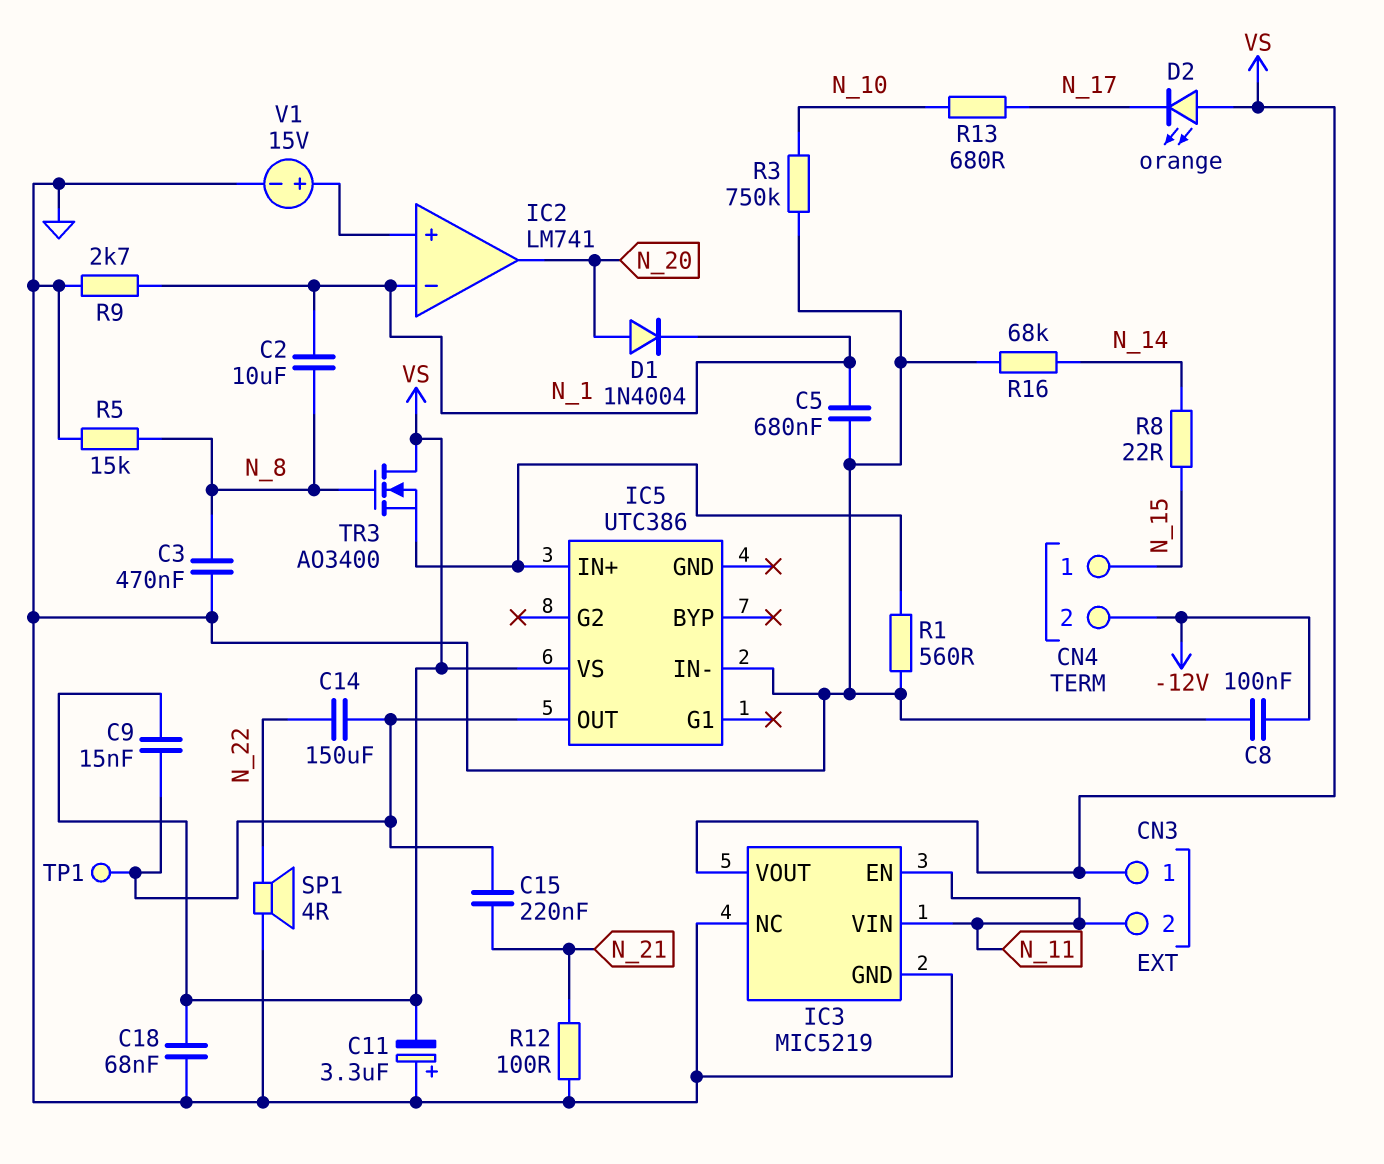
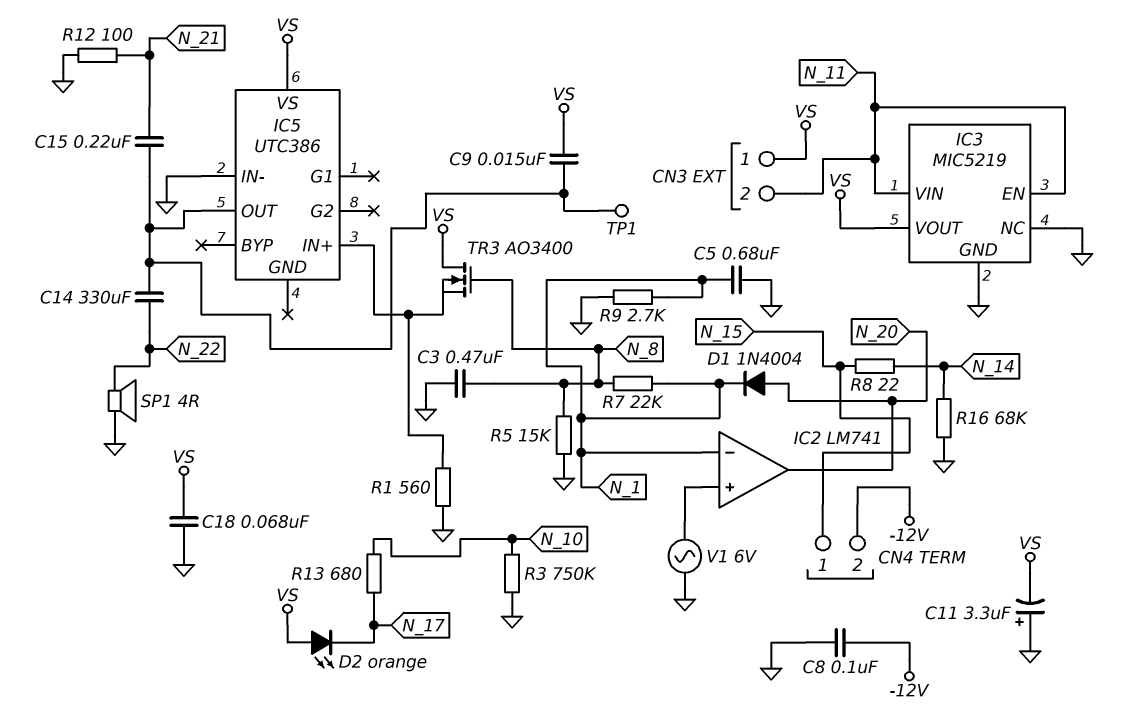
C2: 10uF (N_1, N_8) -> none
C14: 150uF (IC5/OUT, N_22) -> 330uF (IC5/OUT, N_22)
R7: none -> 22k (N_1, N_8)
V1: 15V (plus IC2/in+, minus GND) -> AC 6V (GND, IC2/in+)

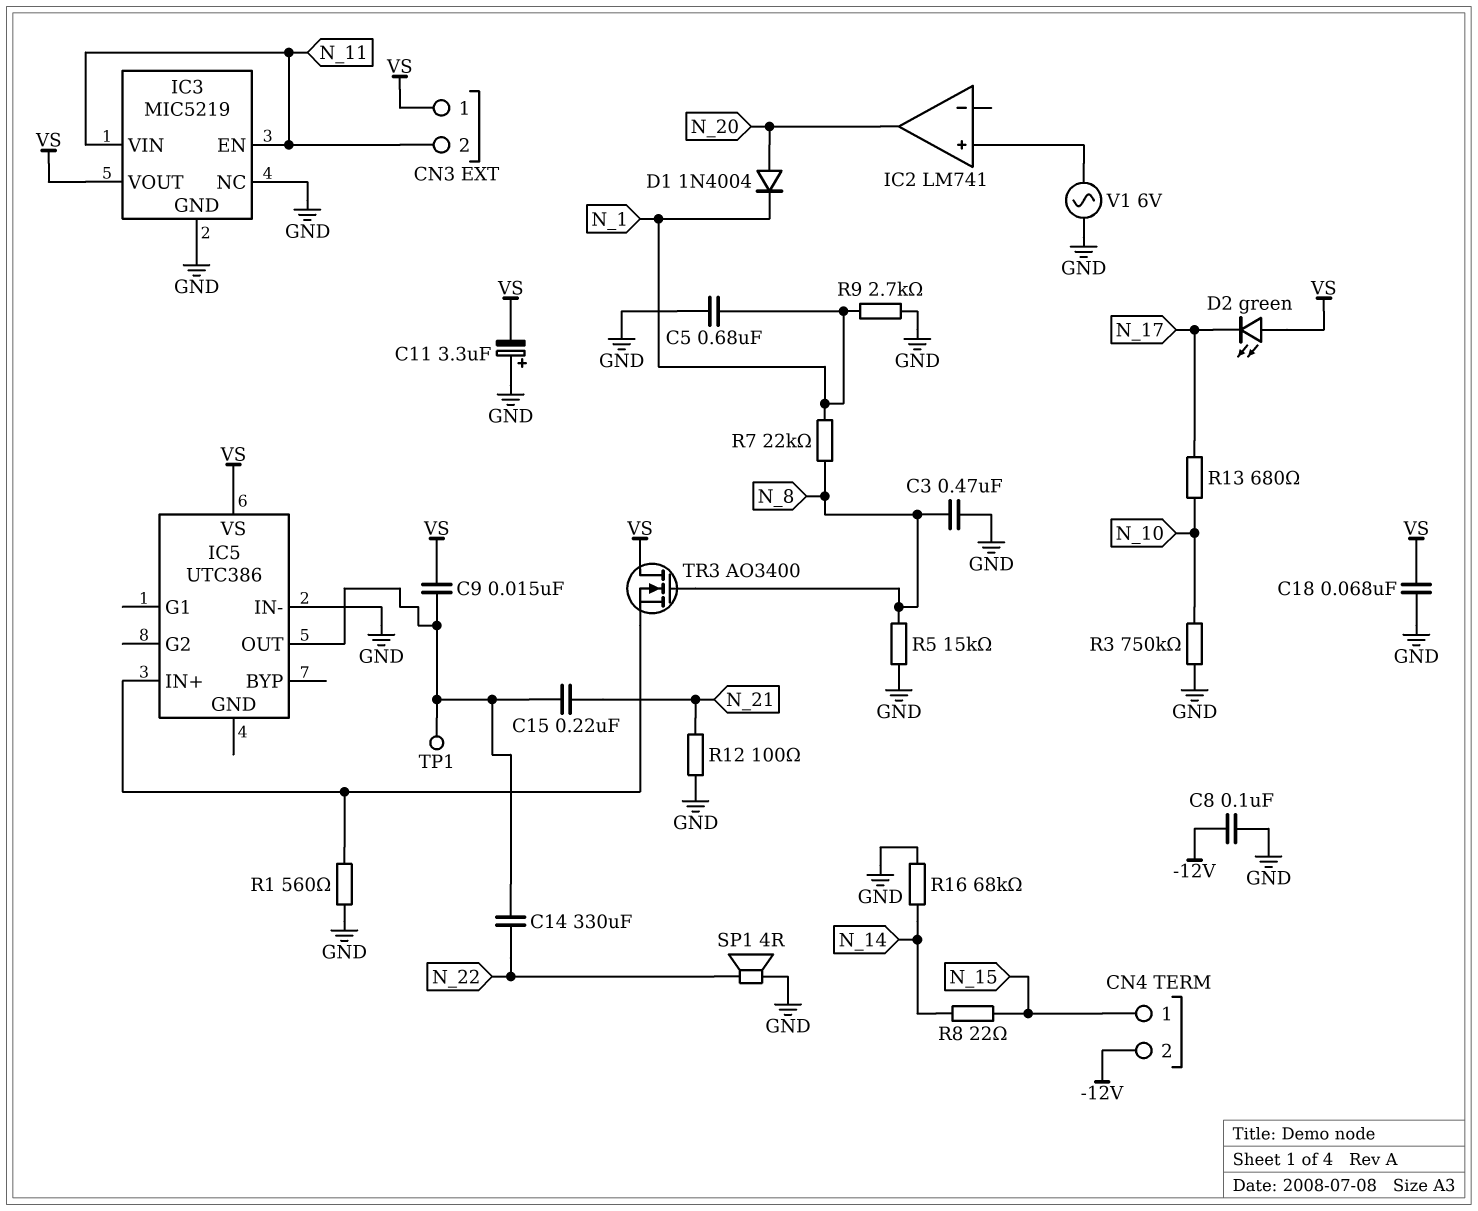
D2: LED orange (A VS, K N_17) -> LED green (A VS, K N_17)
IC2 pin in-: N_1 -> none

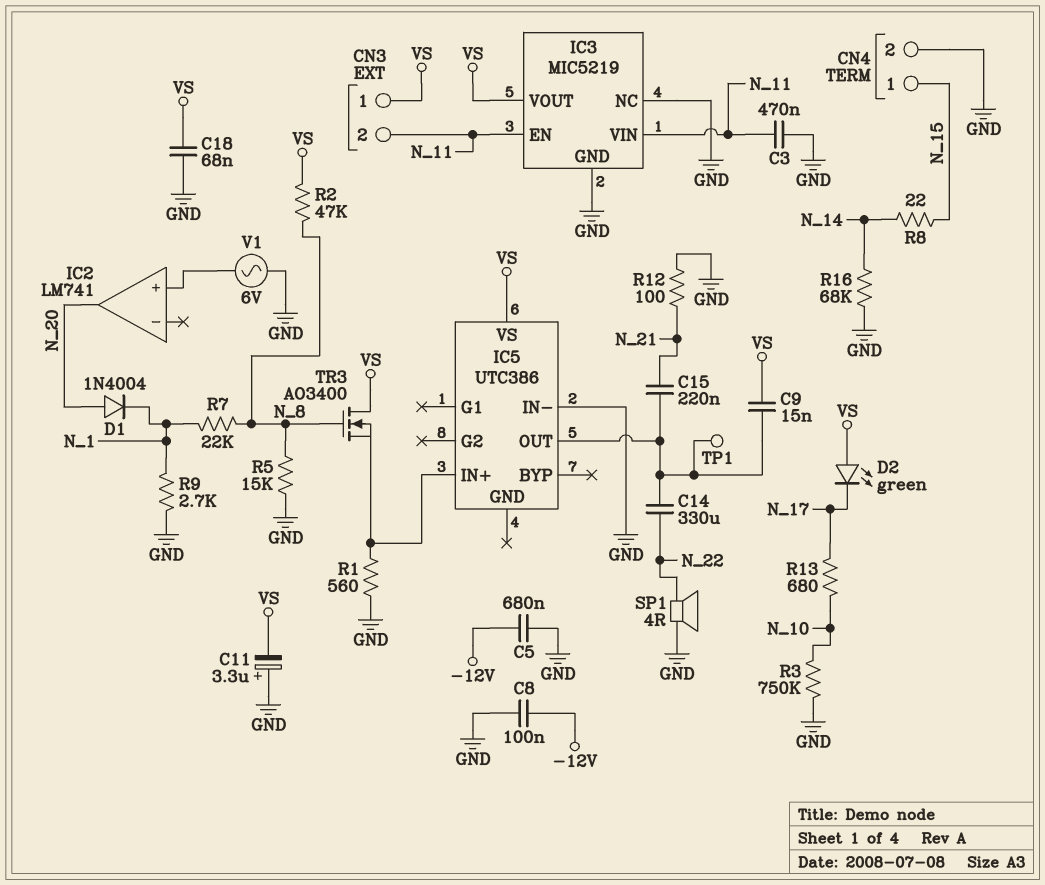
C3: 470nF (GND, N_8) -> 470nF (GND, N_11)
C5: 680nF (GND, N_1) -> 680nF (-12V, GND)
CN4 pin 2: -12V -> GND
R2: none -> 47k (N_8, VS)

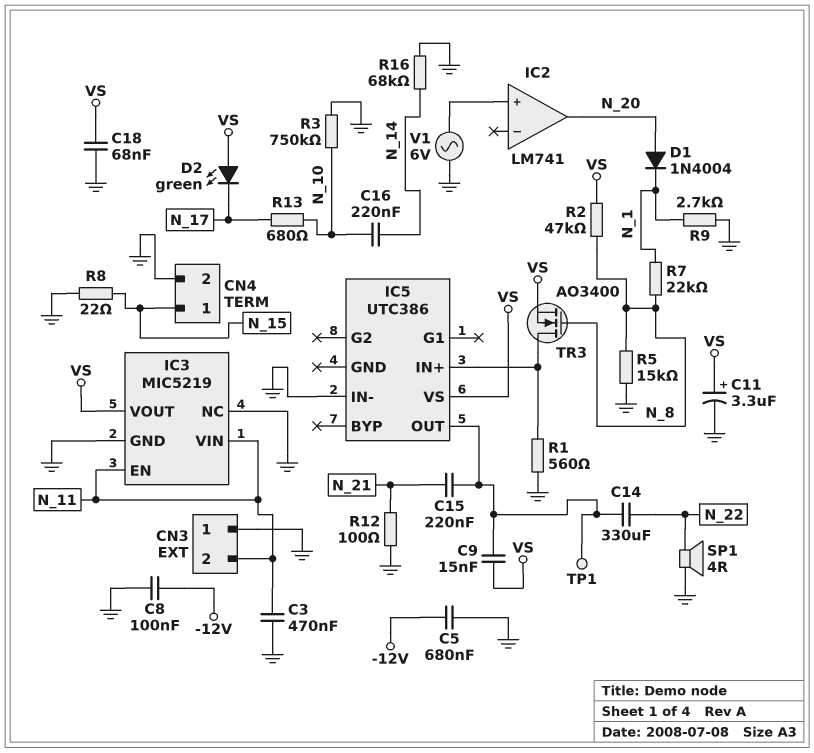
C11: 3.3uF (plus GND, minus VS) -> 3.3uF (plus VS, minus GND)
C16: none -> 220nF (N_10, N_14)
CN3 pin 1: VS -> GND
R8: 22 (N_14, N_15) -> 22 (GND, N_15)
TR3: NMOS AO3400 (G N_8, D VS, S IC5/IN+) -> NMOS AO3400 (G N_8, D IC5/IN+, S VS)

